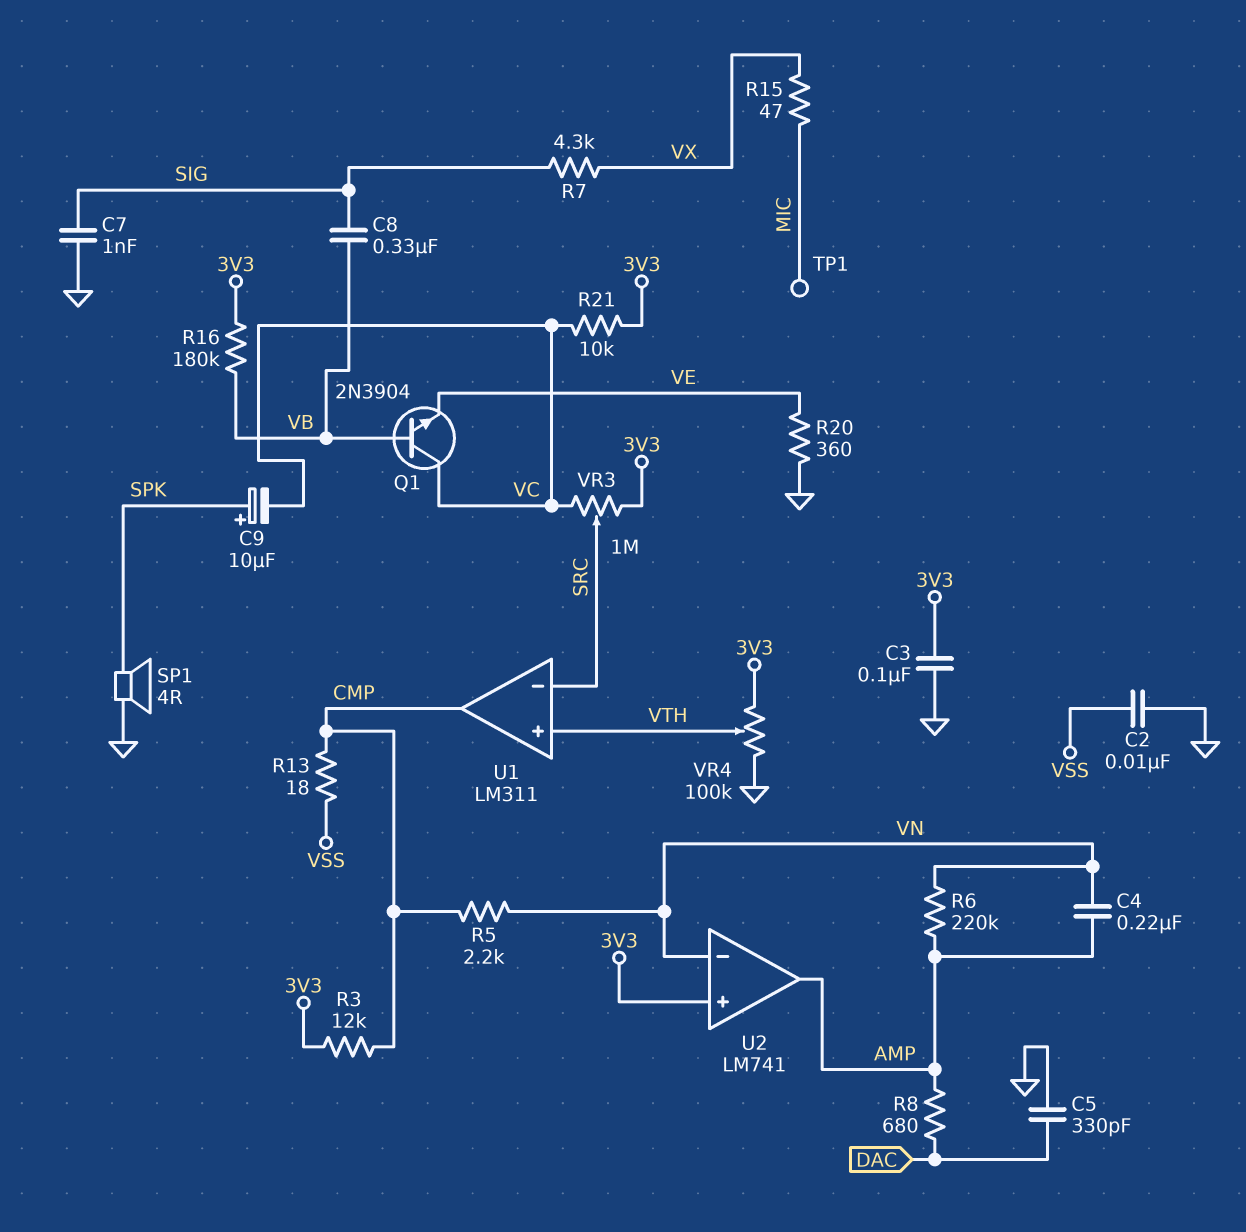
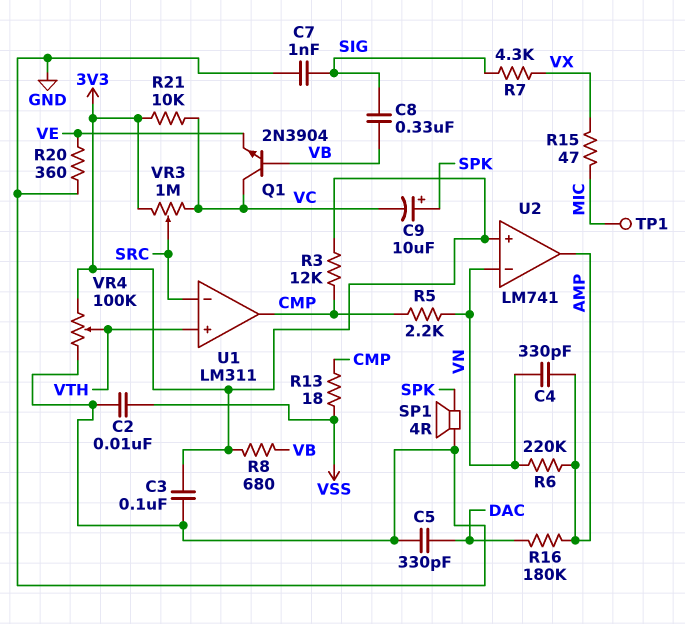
C4: 220nF (AMP, VN) -> 330pF (AMP, VN)
R8: 680 (AMP, DAC) -> 680 (3V3, VB)
R16: 180k (3V3, VB) -> 180k (AMP, DAC)

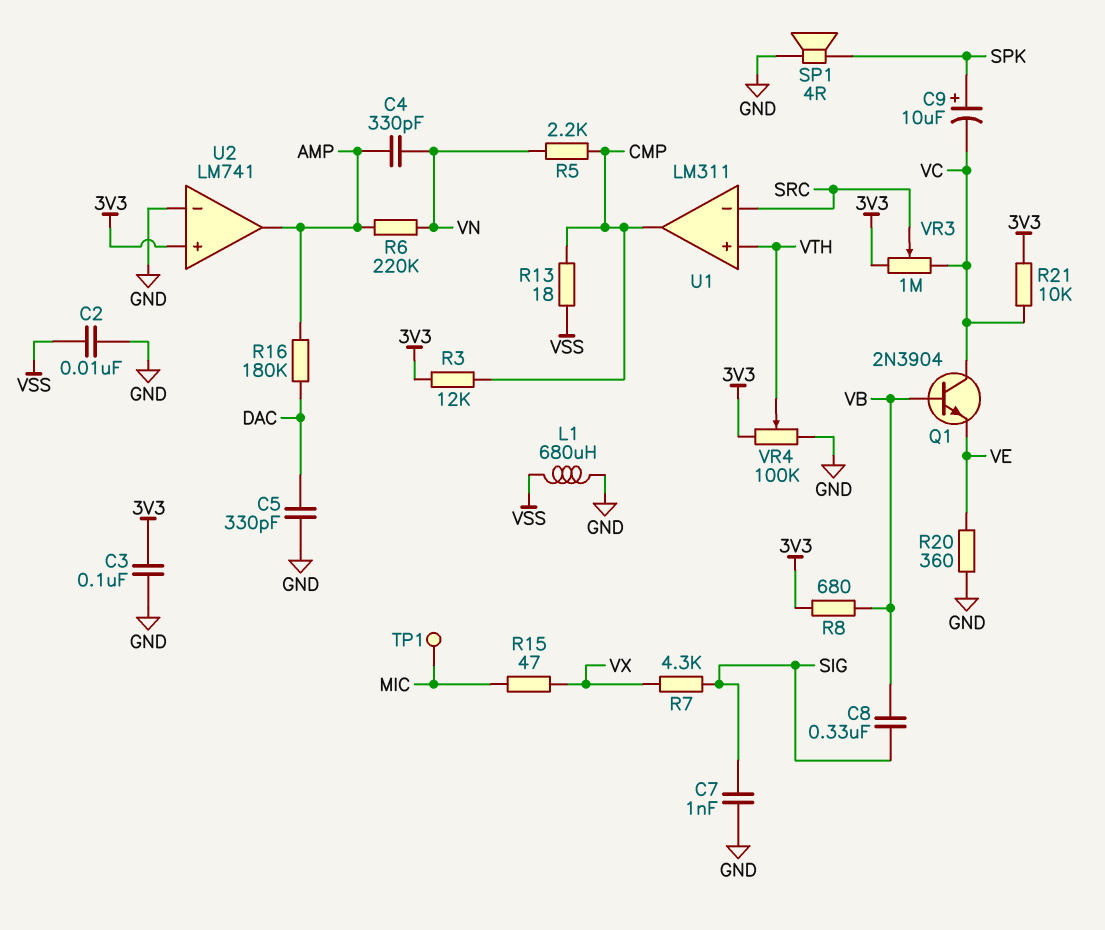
L1: none -> 680uH (GND, VSS)
U2 pin in-: VN -> GND

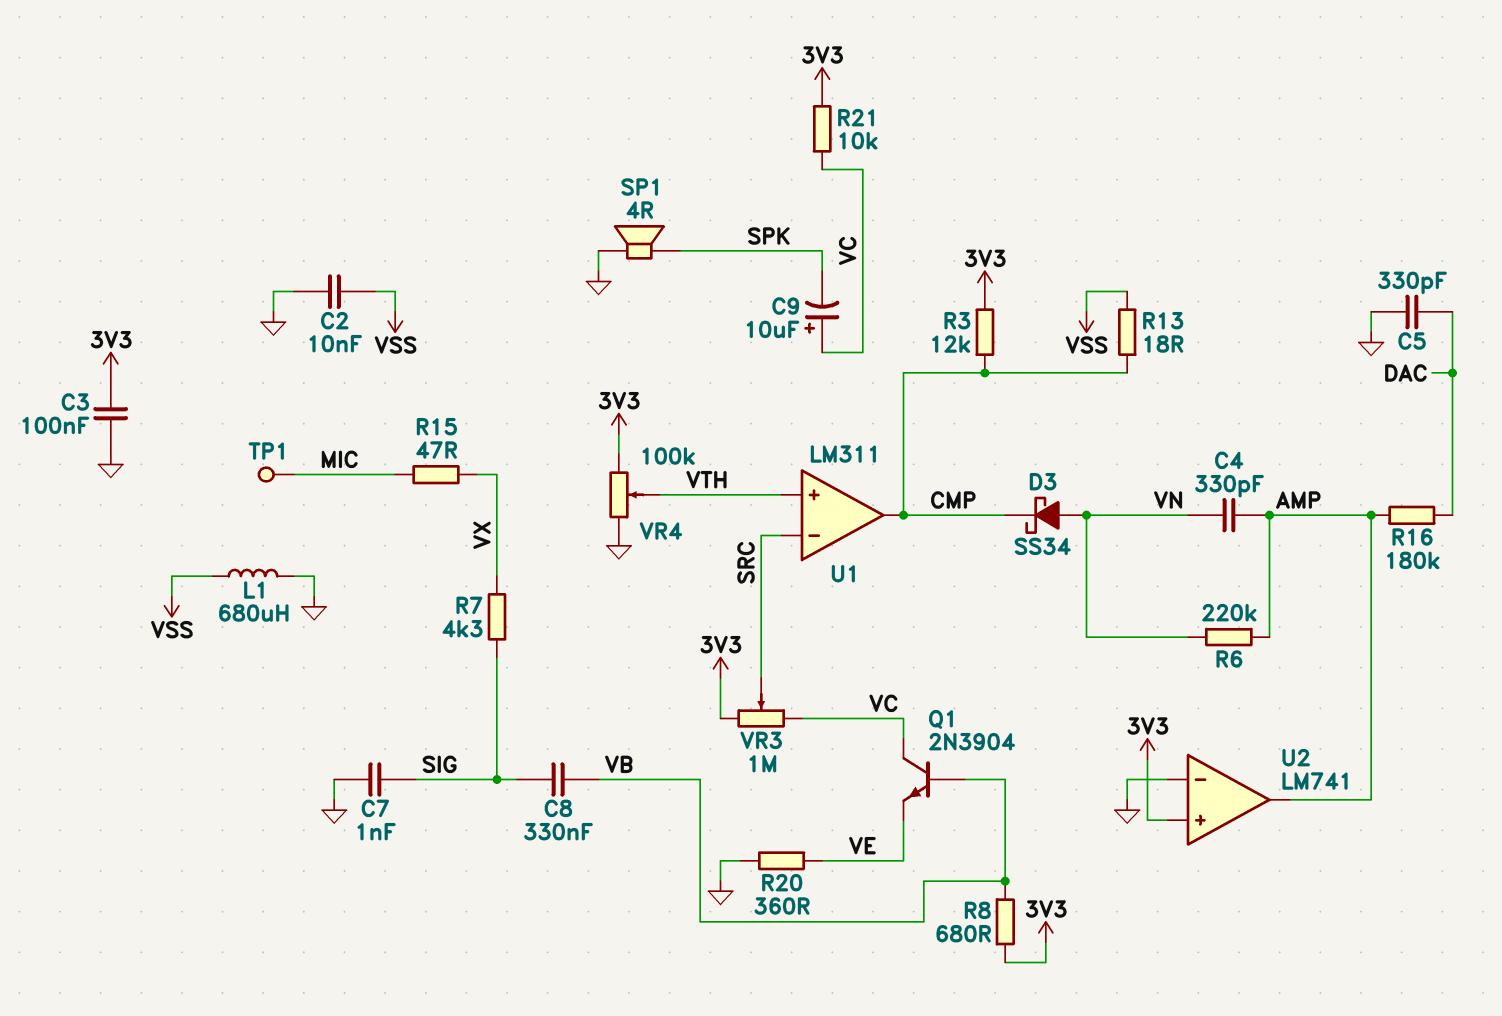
C9: 10uF (plus SPK, minus VC) -> 10uF (plus VC, minus SPK)
D3: none -> schottky SS34 (A VN, K CMP)
R5: 2.2k (CMP, VN) -> none

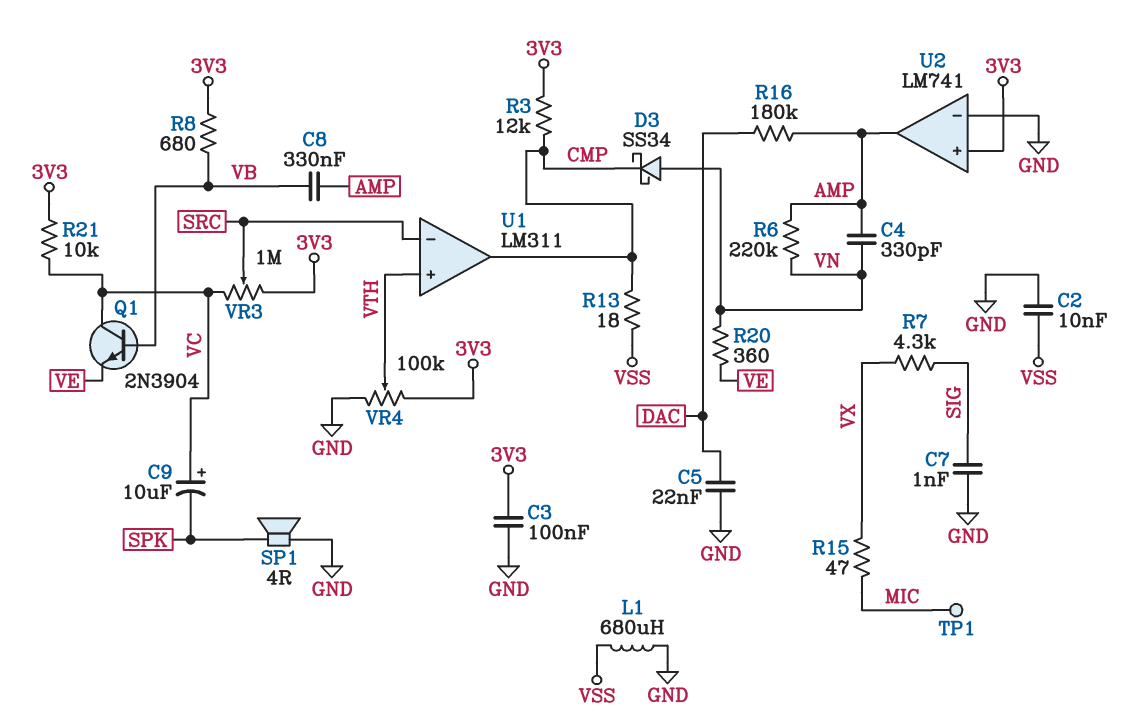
C5: 330pF (DAC, GND) -> 22nF (DAC, GND)
C8: 330nF (SIG, VB) -> 330nF (AMP, VB)
R20: 360 (GND, VE) -> 360 (VE, VN)

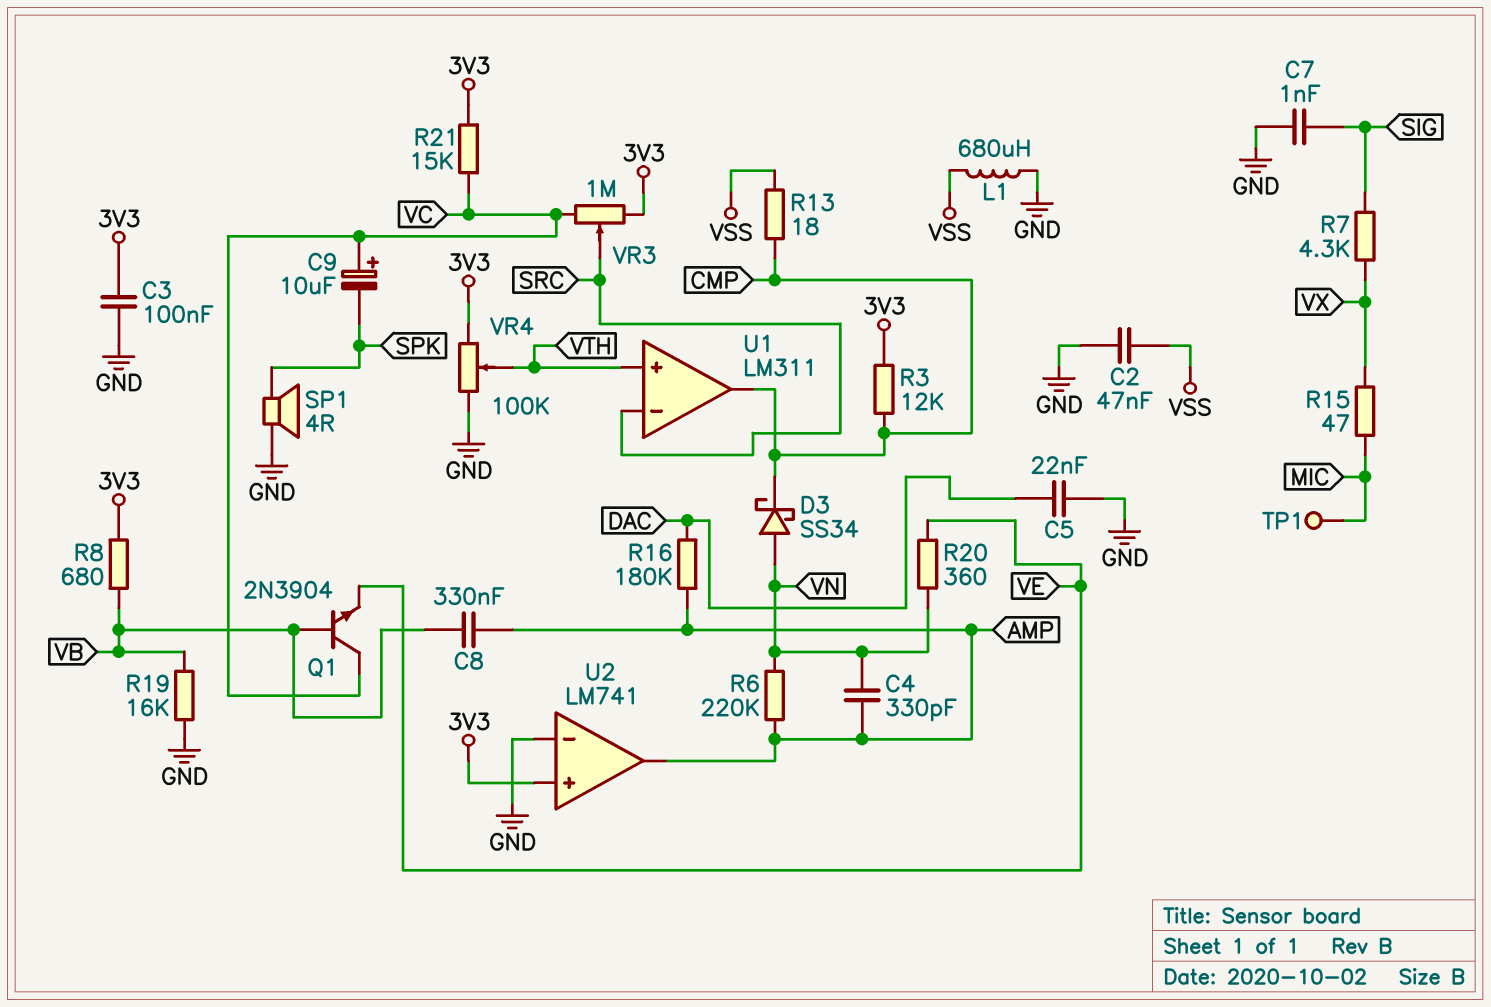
C2: 10nF (GND, VSS) -> 47nF (GND, VSS)
R19: none -> 16k (GND, VB)
R21: 10k (3V3, VC) -> 15k (3V3, VC)

